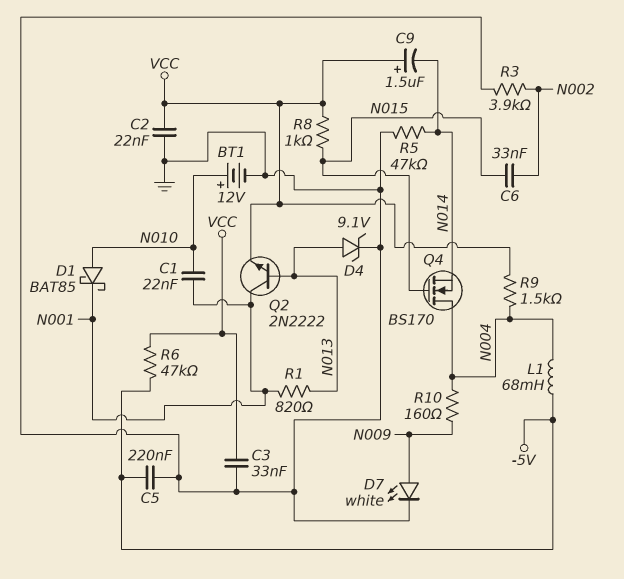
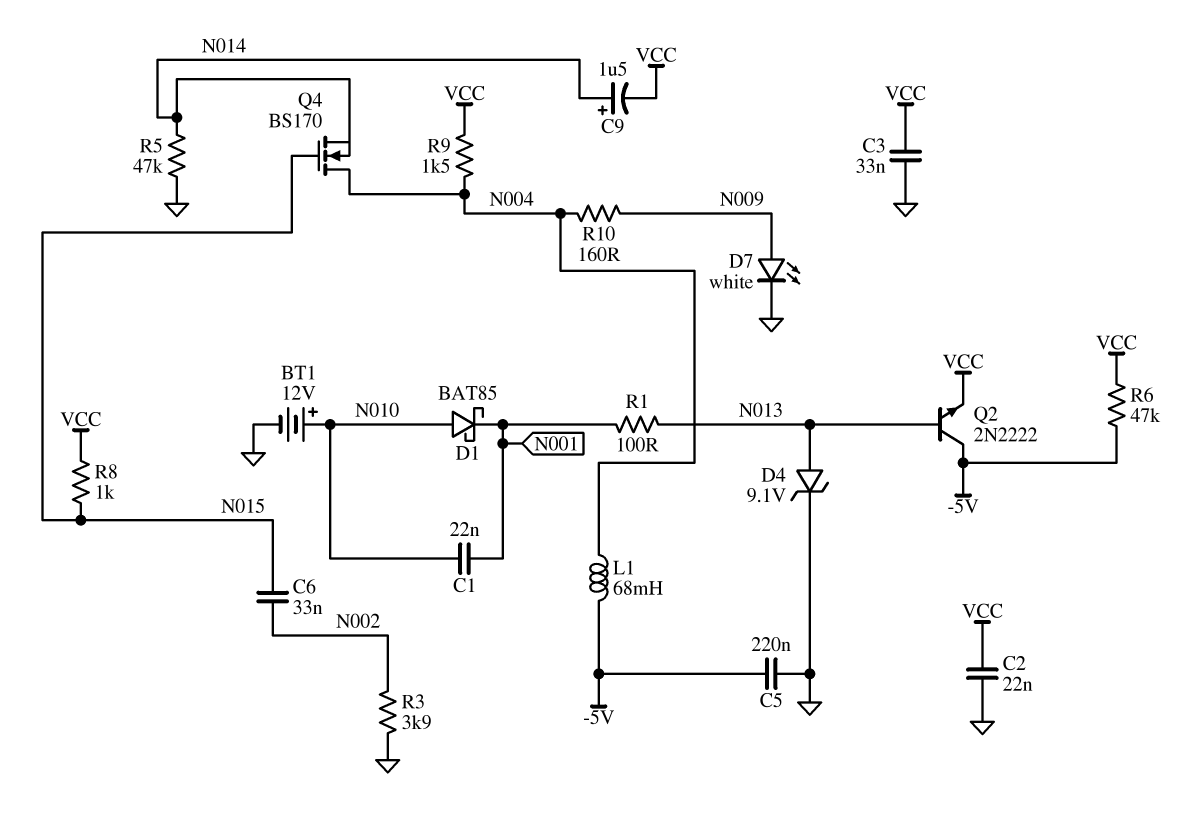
C9: 1.5uF (plus VCC, minus N014) -> 1.5uF (plus N014, minus VCC)
Q2: NPN 2N2222 (B N013, C N001, E VCC) -> NPN 2N2222 (B N013, C -5V, E VCC)
R1: 820 (N001, N013) -> 100 (N001, N013)

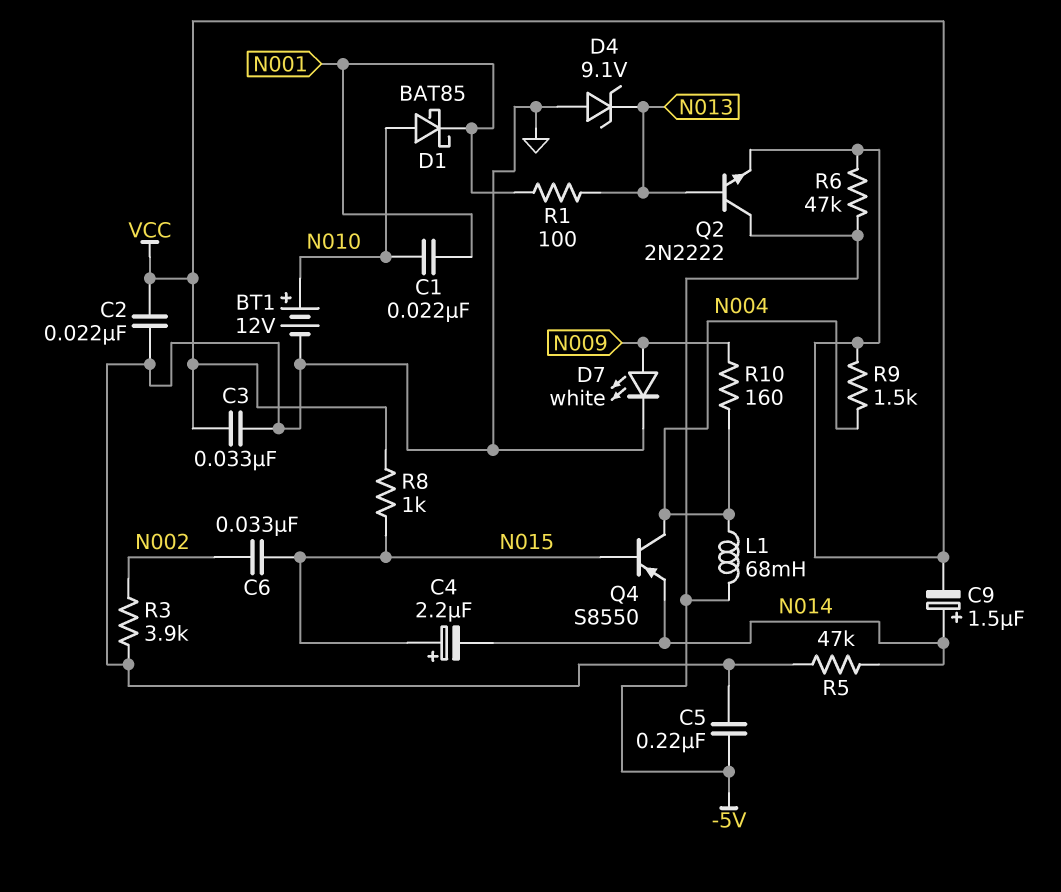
C4: none -> 2.2uF (plus N015, minus N014)
D4: zener 9.1V (A N013, K GND) -> zener 9.1V (A GND, K N013)
Q4: NMOS BS170 (G N015, D N004, S N014) -> PNP S8550 (B N015, C N004, E N014)

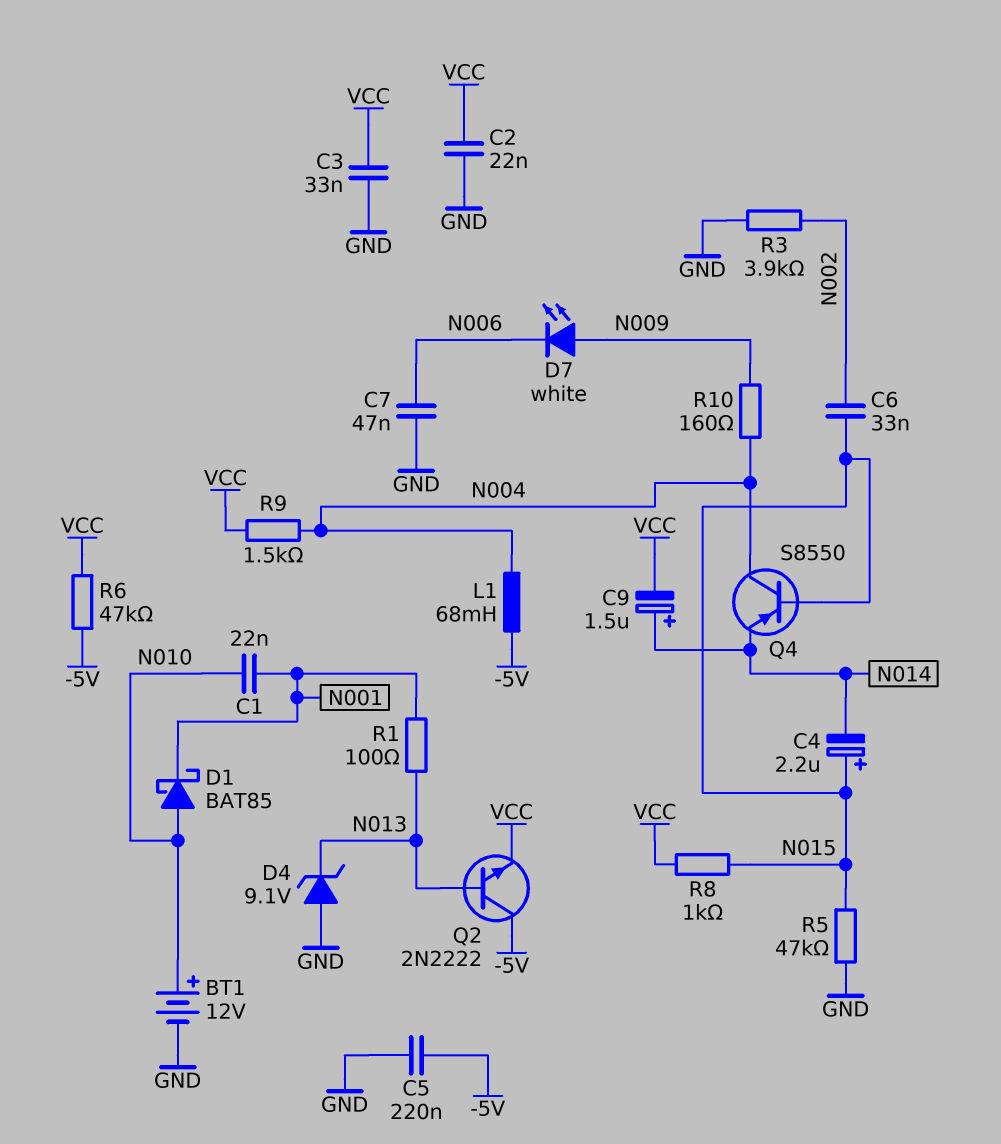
C7: none -> 47nF (GND, N006)
D7: LED white (A N009, K GND) -> LED white (A N009, K N006)
R5: 47k (GND, N014) -> 47k (GND, N015)

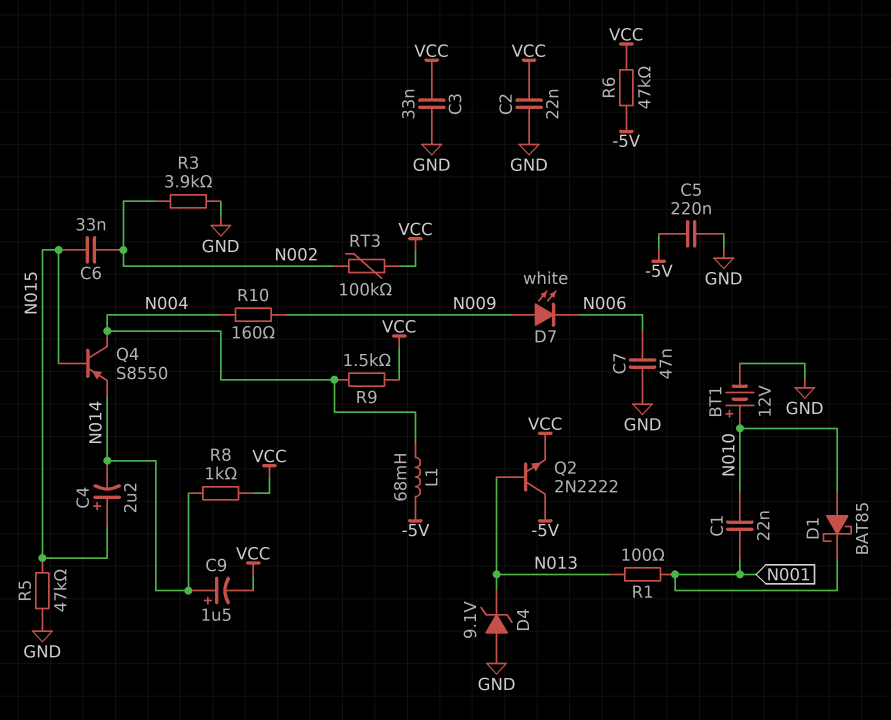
R8: 1k (N015, VCC) -> 1k (N014, VCC)
RT3: none -> 100k (N002, VCC)

